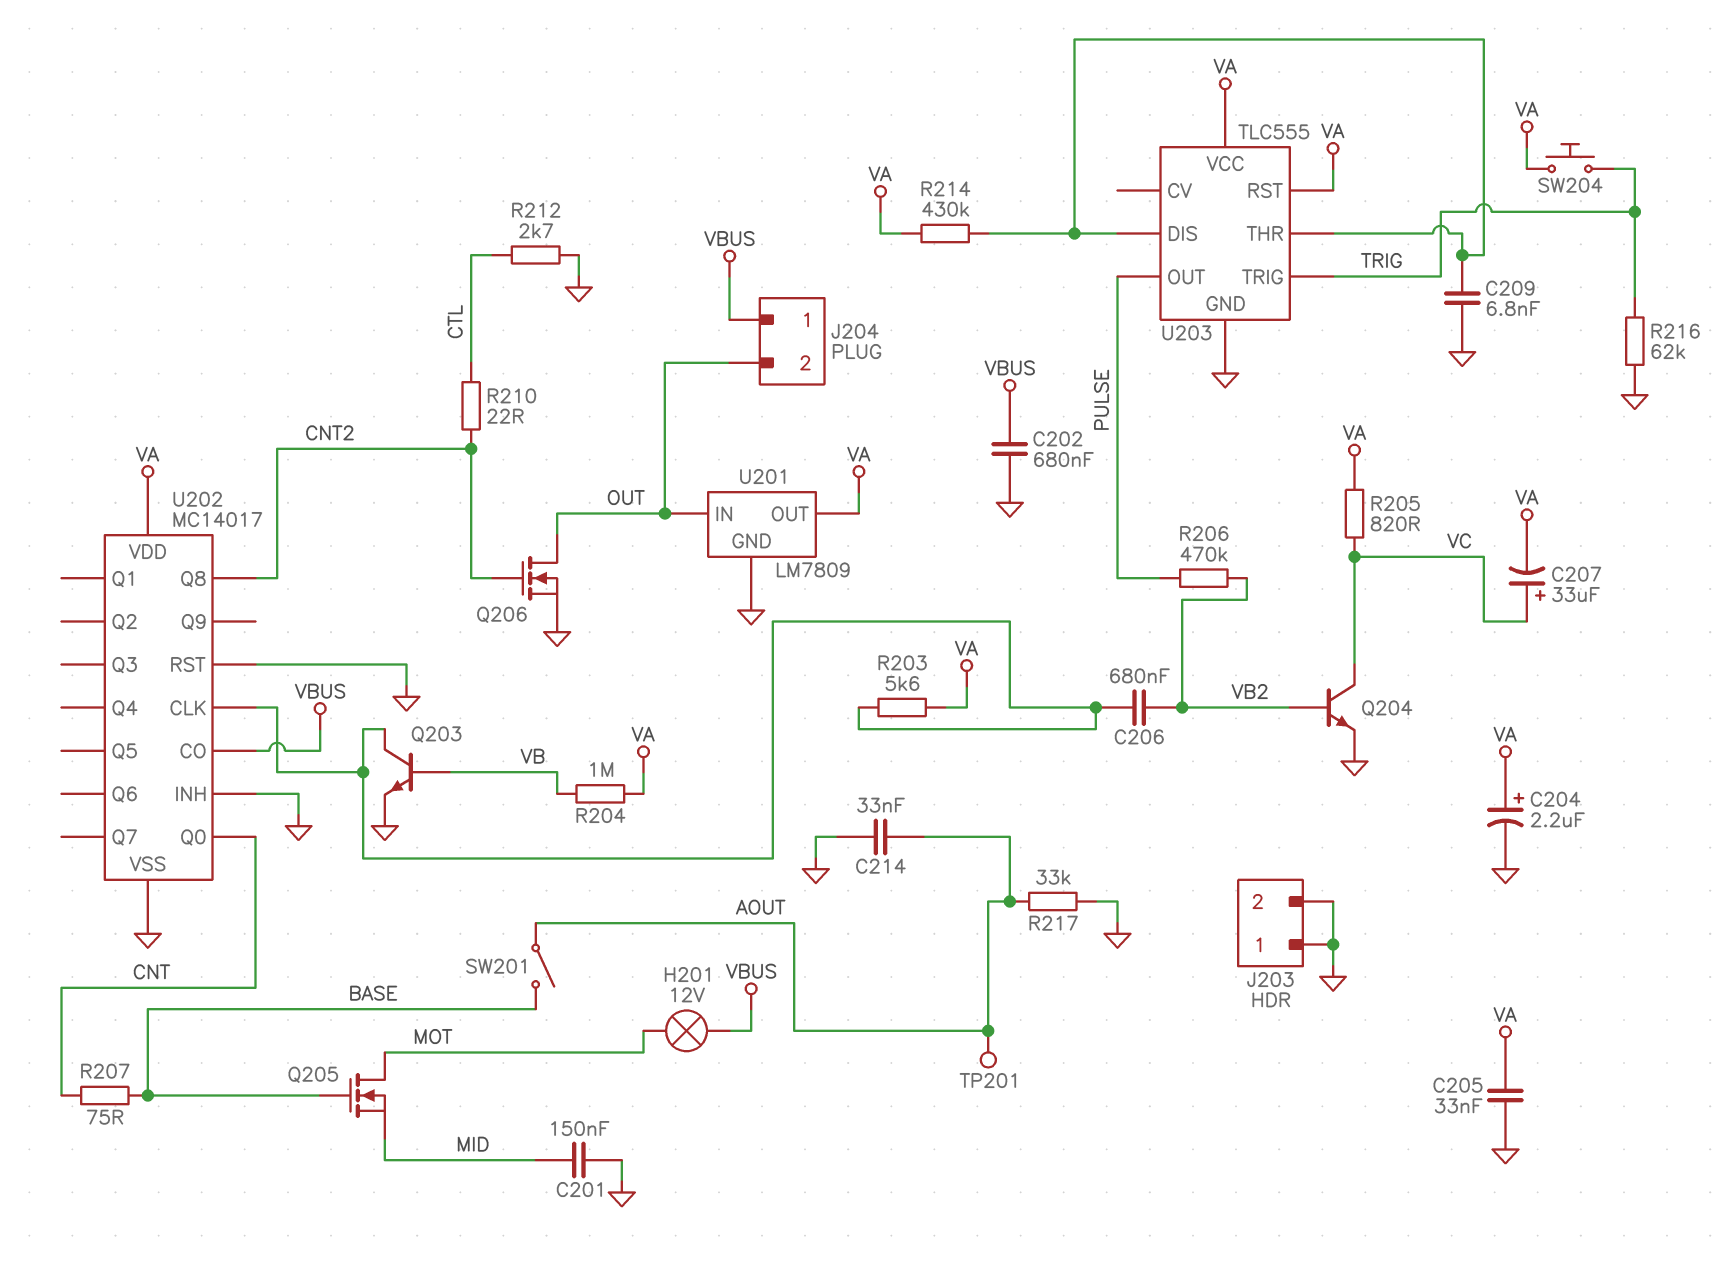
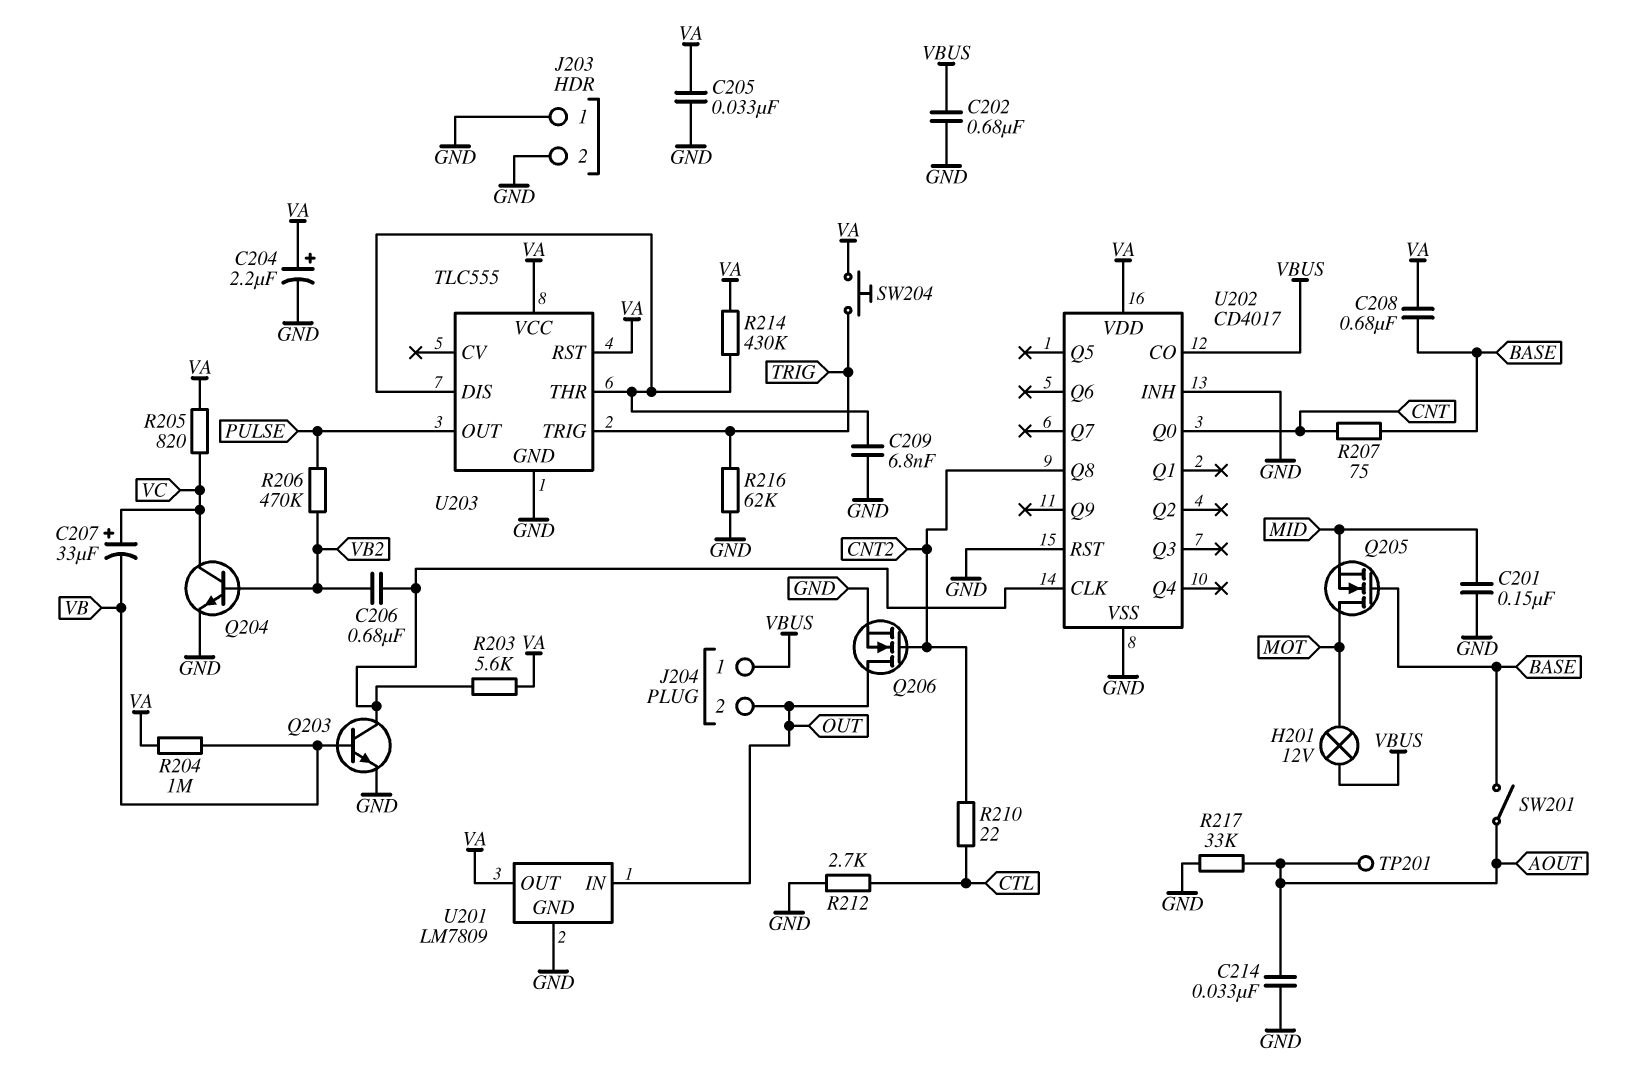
C207: 33uF (plus VC, minus VA) -> 33uF (plus VC, minus VB)
C208: none -> 680nF (BASE, VA)
U202: MC14017 -> CD4017

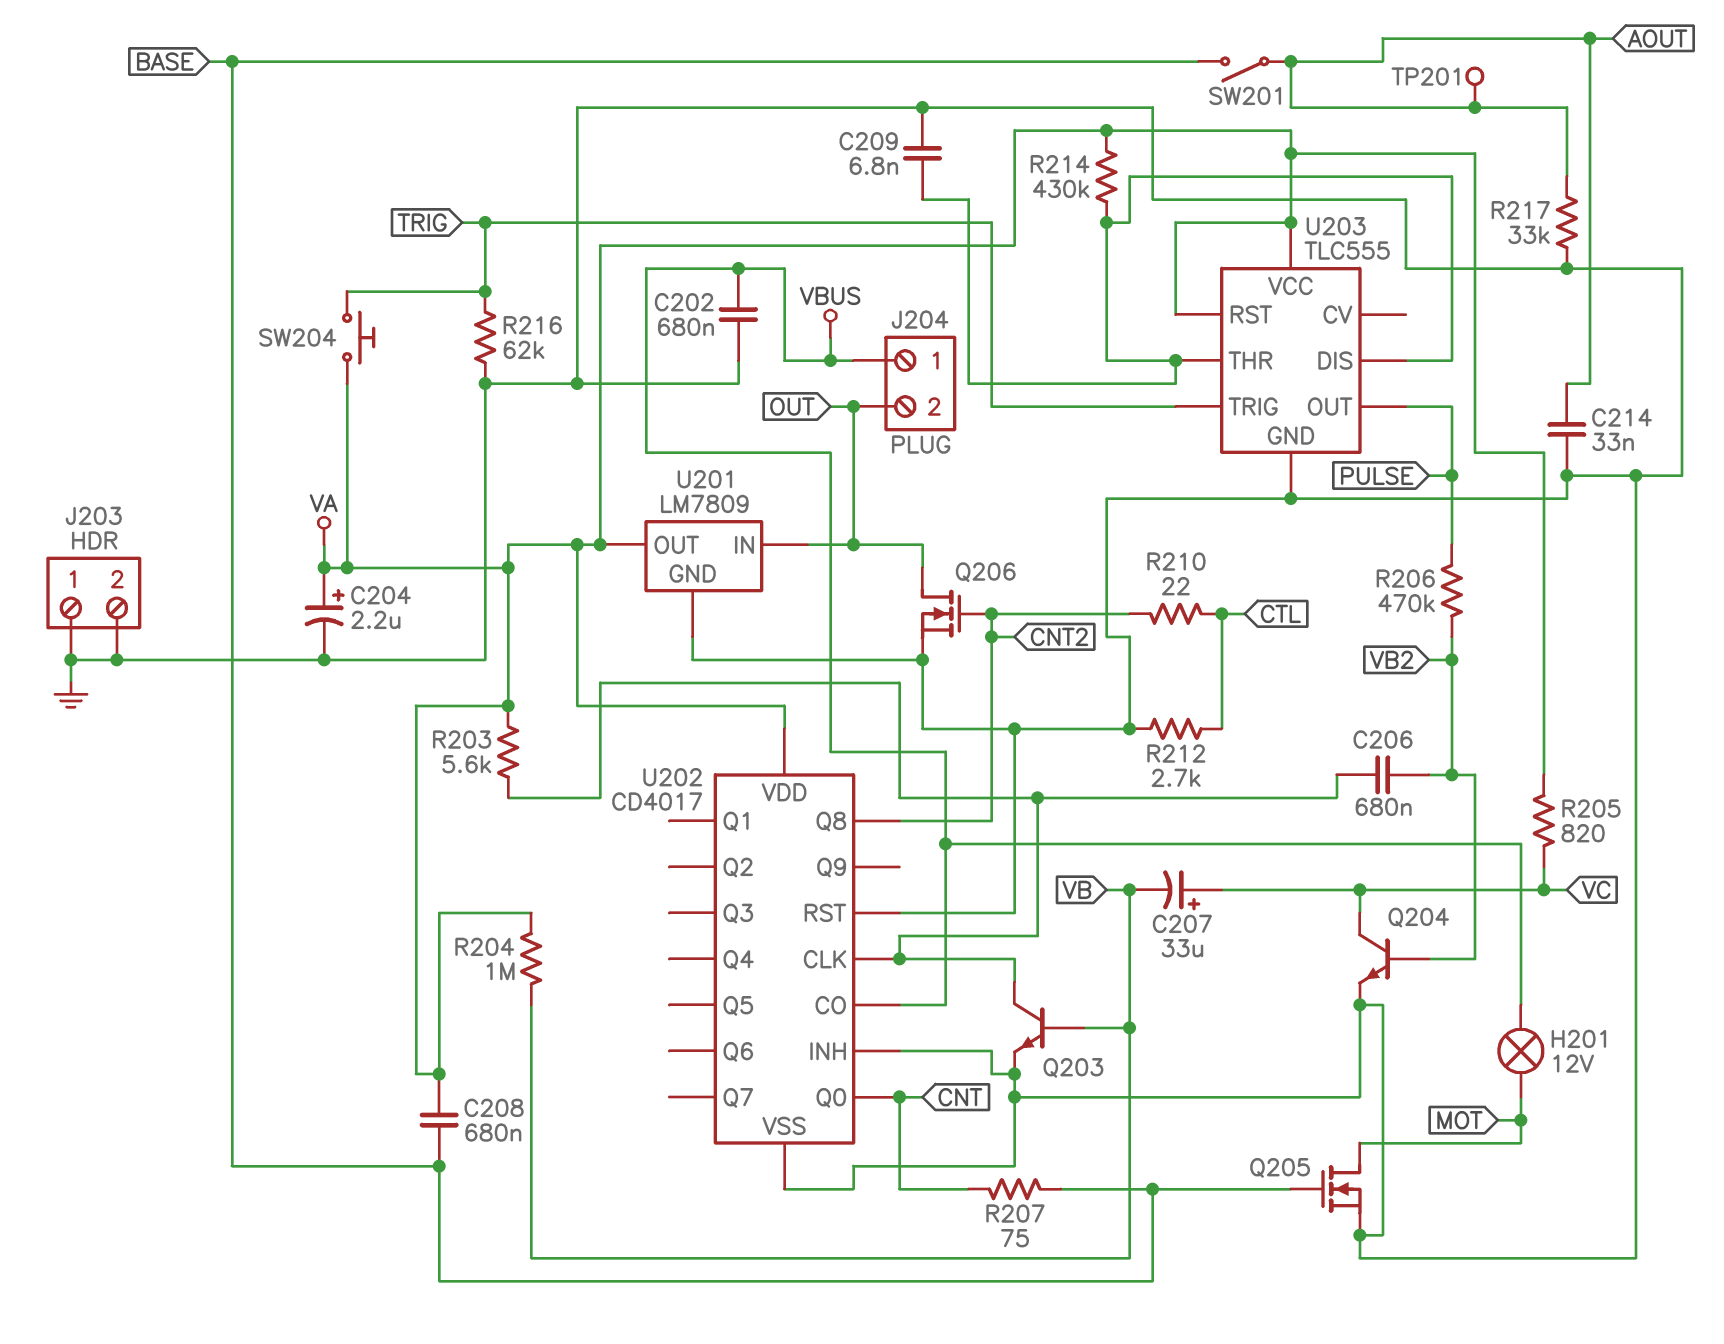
C201: 150nF (GND, MID) -> none
C205: 33nF (GND, VA) -> none
Q205: NMOS (G BASE, D MOT, S MID) -> NMOS (G BASE, D MOT, S GND)

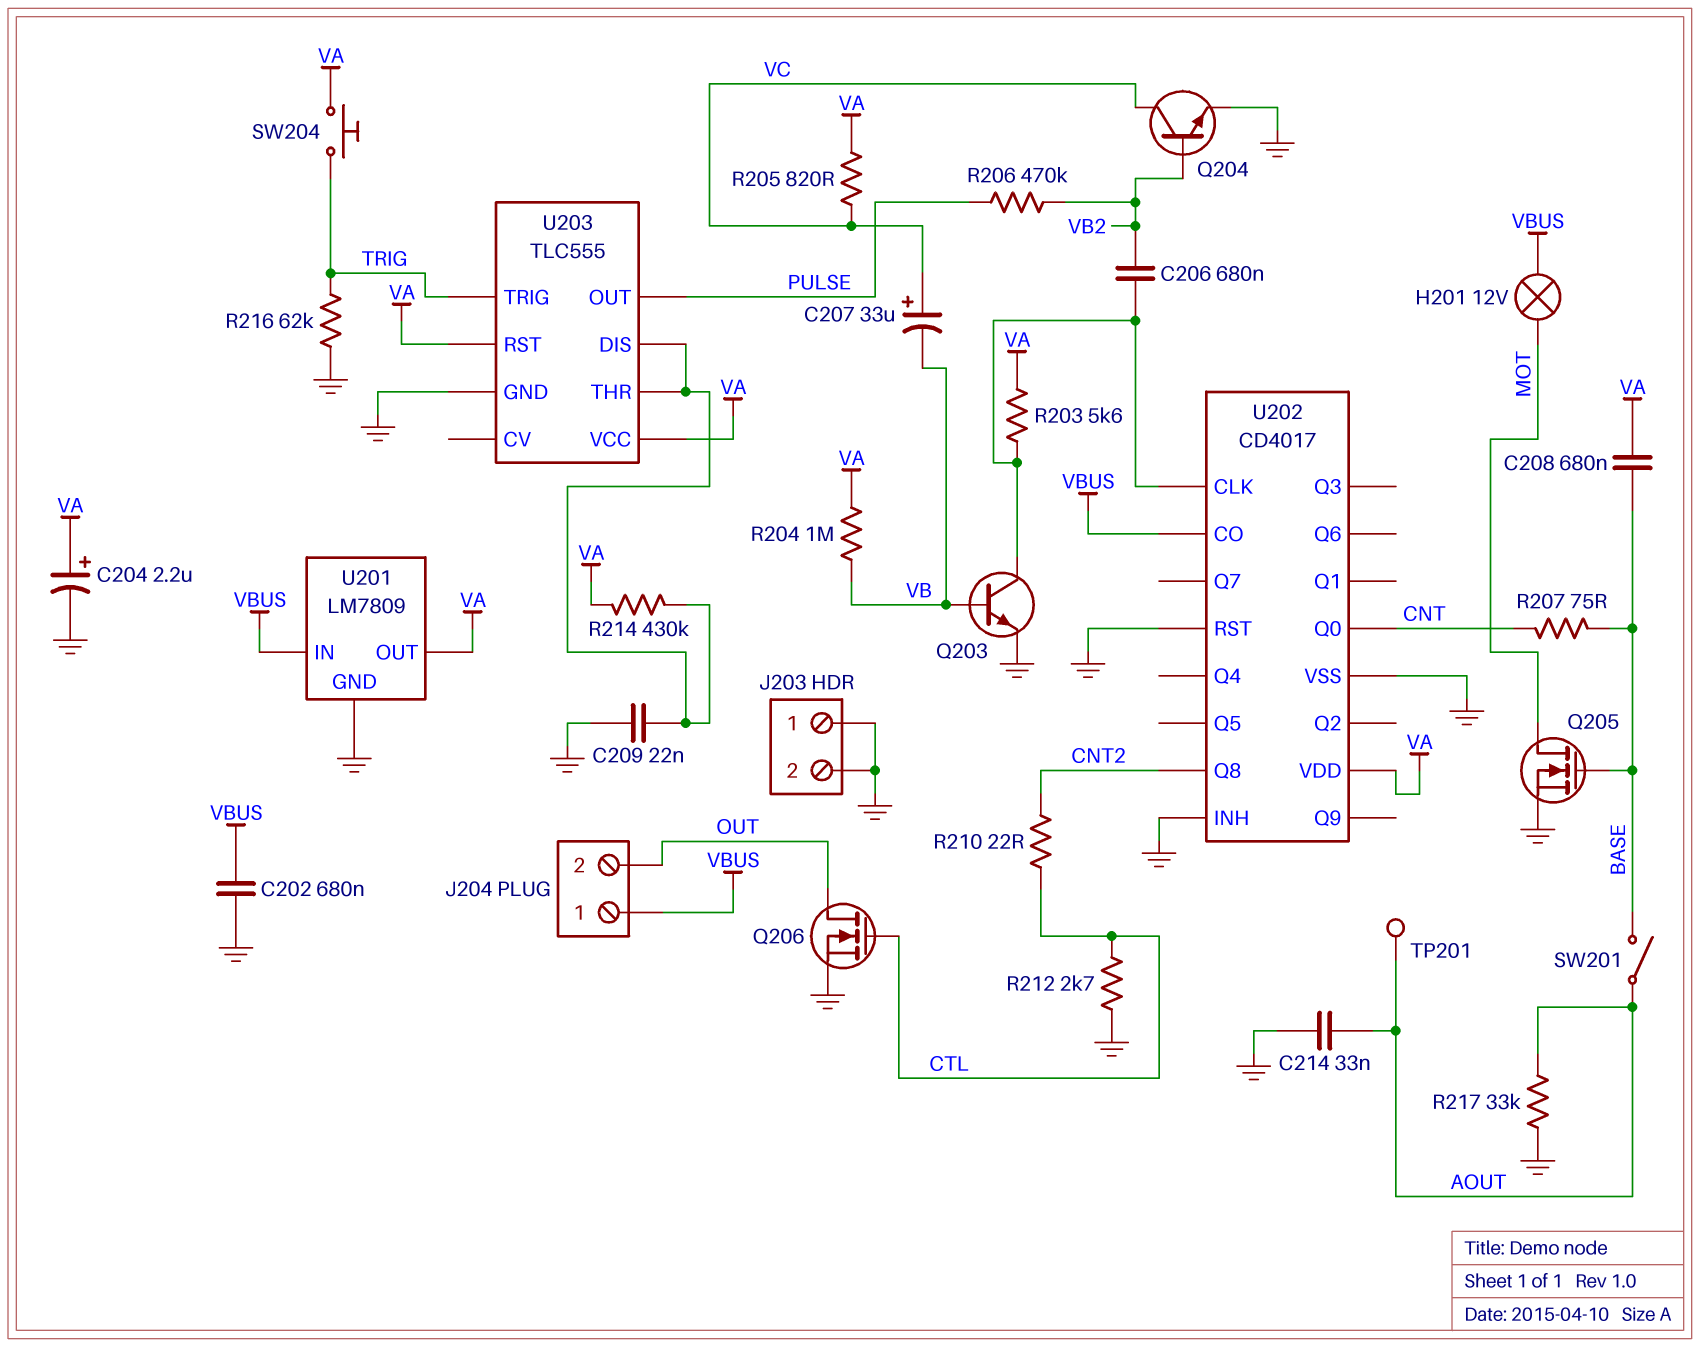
C209: 6.8nF (GND, U203/DIS) -> 22nF (GND, U203/DIS)
Q206: NMOS (G CNT2, D OUT, S GND) -> NMOS (G CTL, D OUT, S GND)
U201 pin IN: OUT -> VBUS

